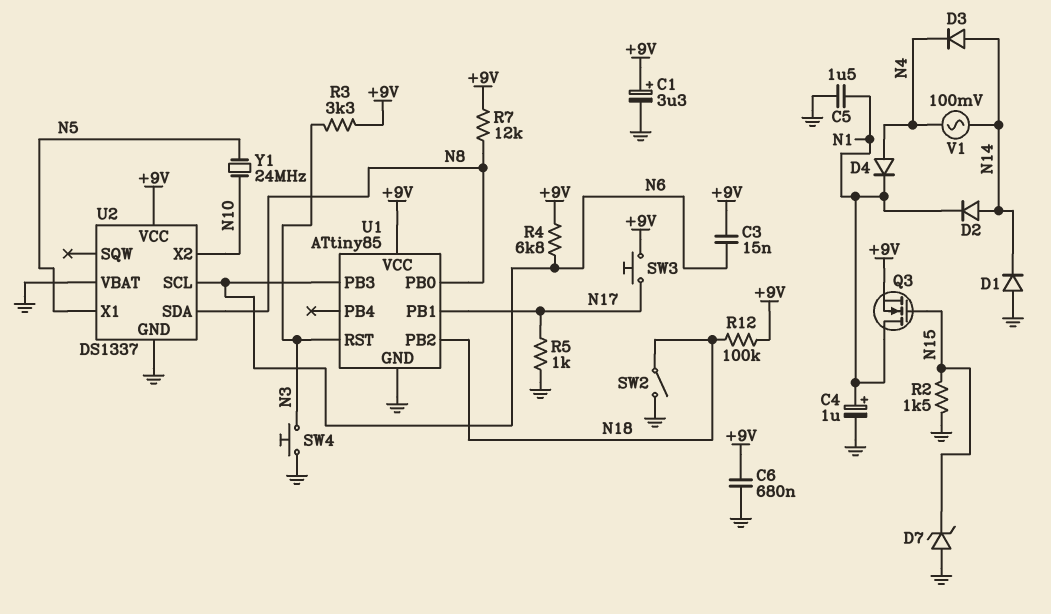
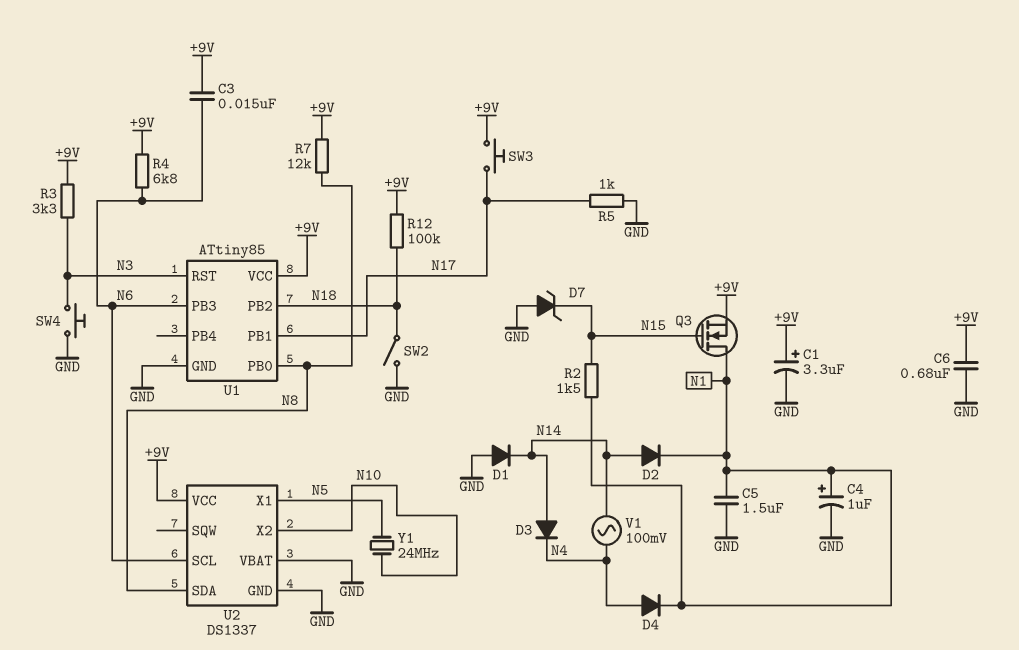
R2: 1.5k (GND, N15) -> 1.5k (N1, N15)

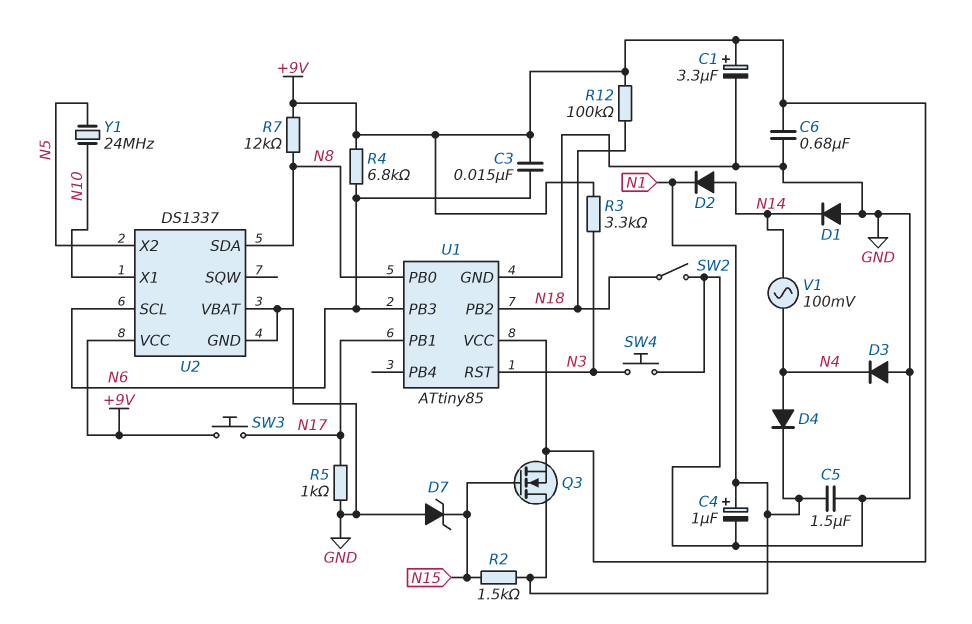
D3: diode (A N14, K N4) -> diode (A GND, K N4)
U2 pin X1: N5 -> N10
U2 pin X2: N10 -> N5

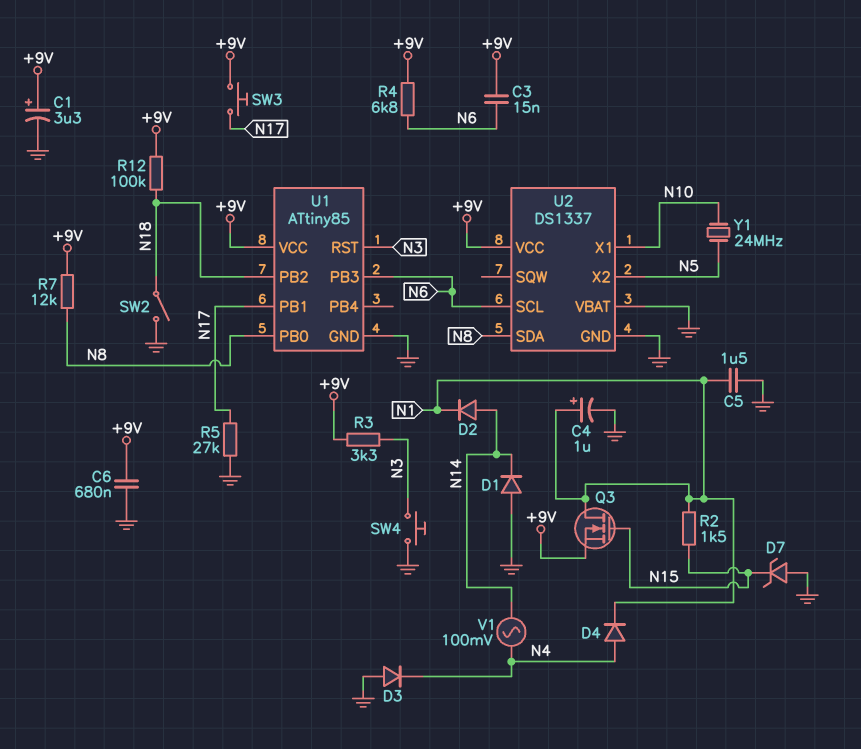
R5: 1k (GND, N17) -> 27k (GND, N17)

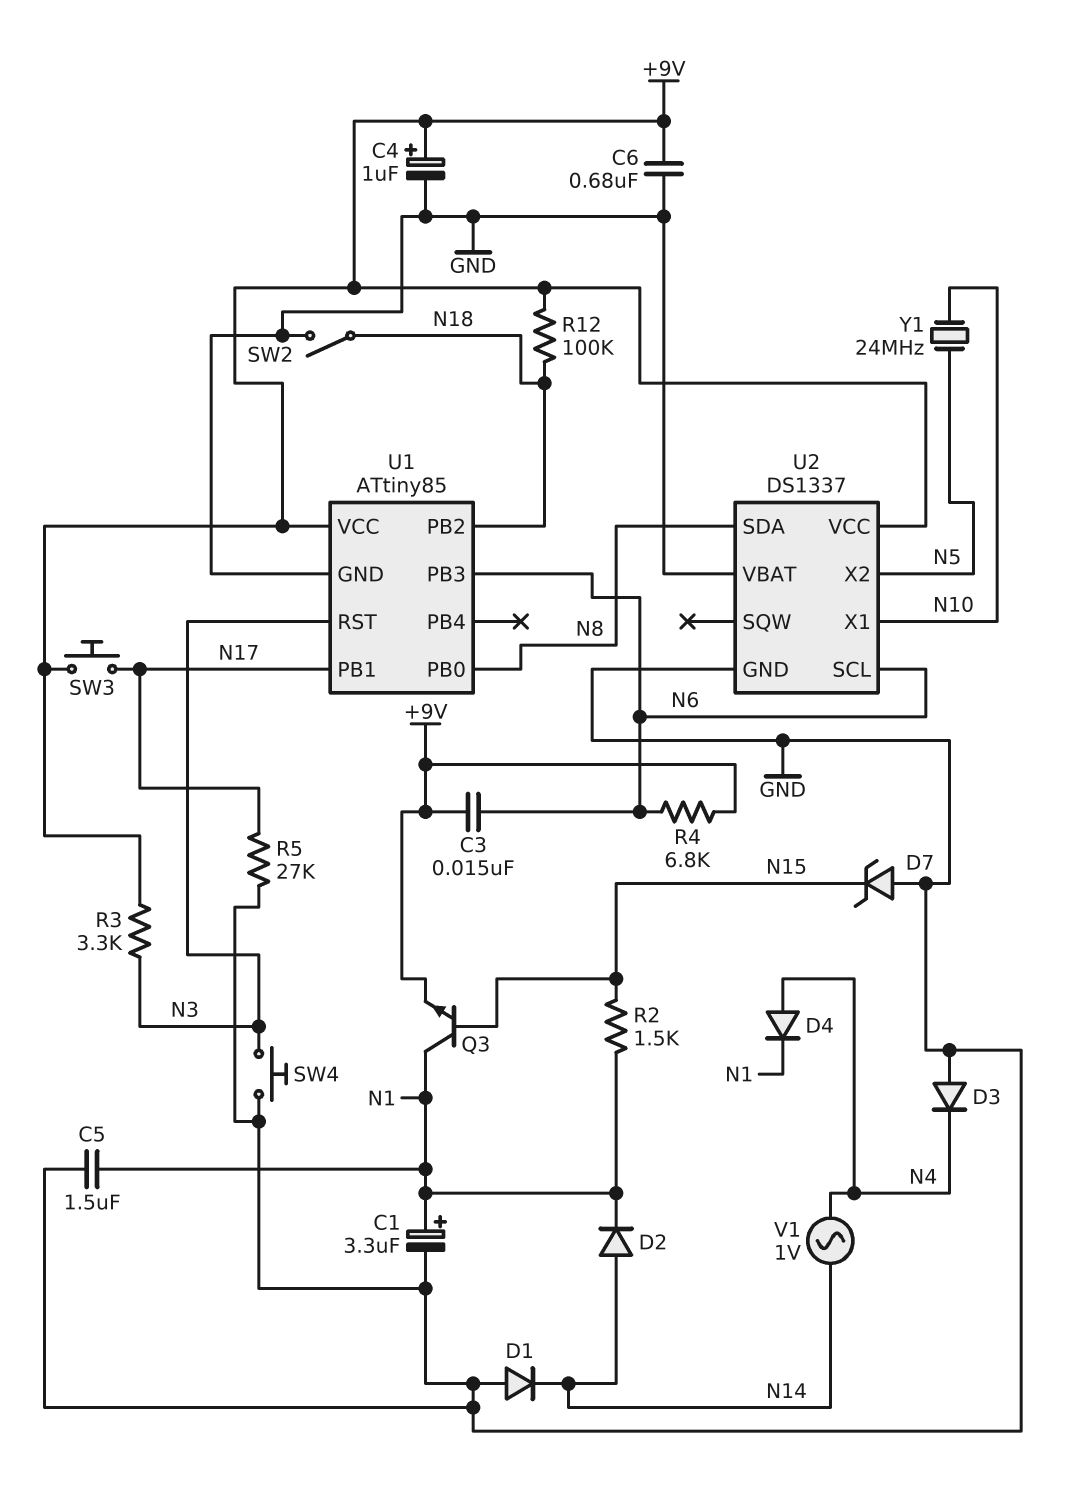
C1: 3.3uF (plus +9V, minus GND) -> 3.3uF (plus N1, minus GND)
C4: 1uF (plus N1, minus GND) -> 1uF (plus +9V, minus GND)
Q3: NMOS (G N15, D N1, S +9V) -> NPN (B N15, C N1, E +9V)
R7: 12k (+9V, N8) -> none
V1: AC 100mV (N4, N14) -> AC 1V (N4, N14)

